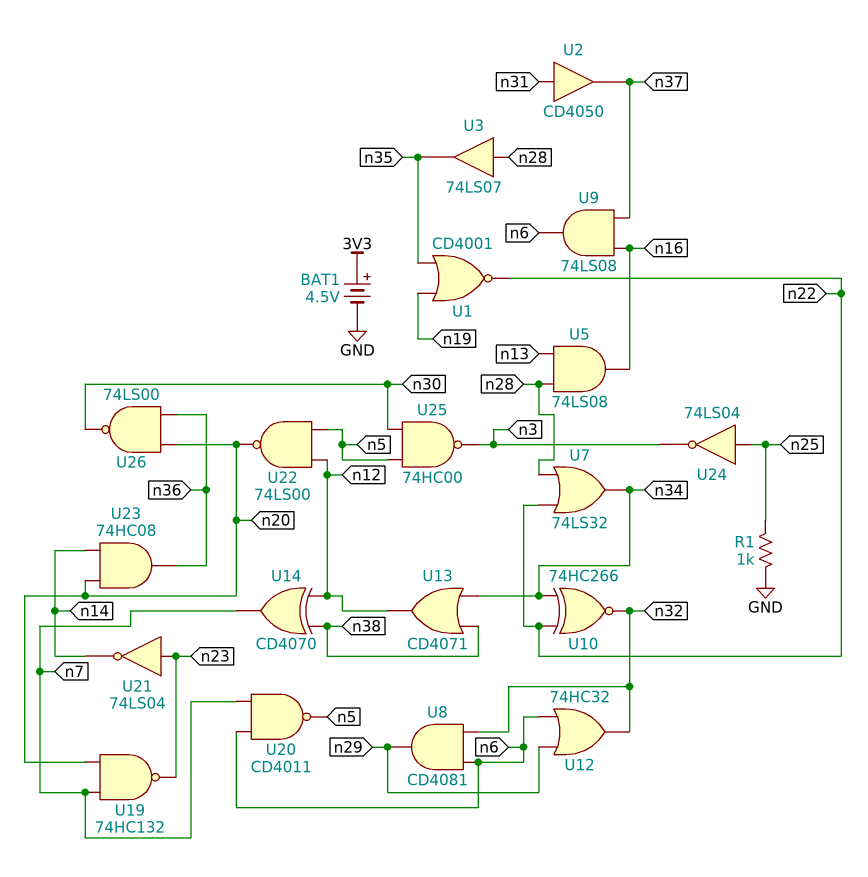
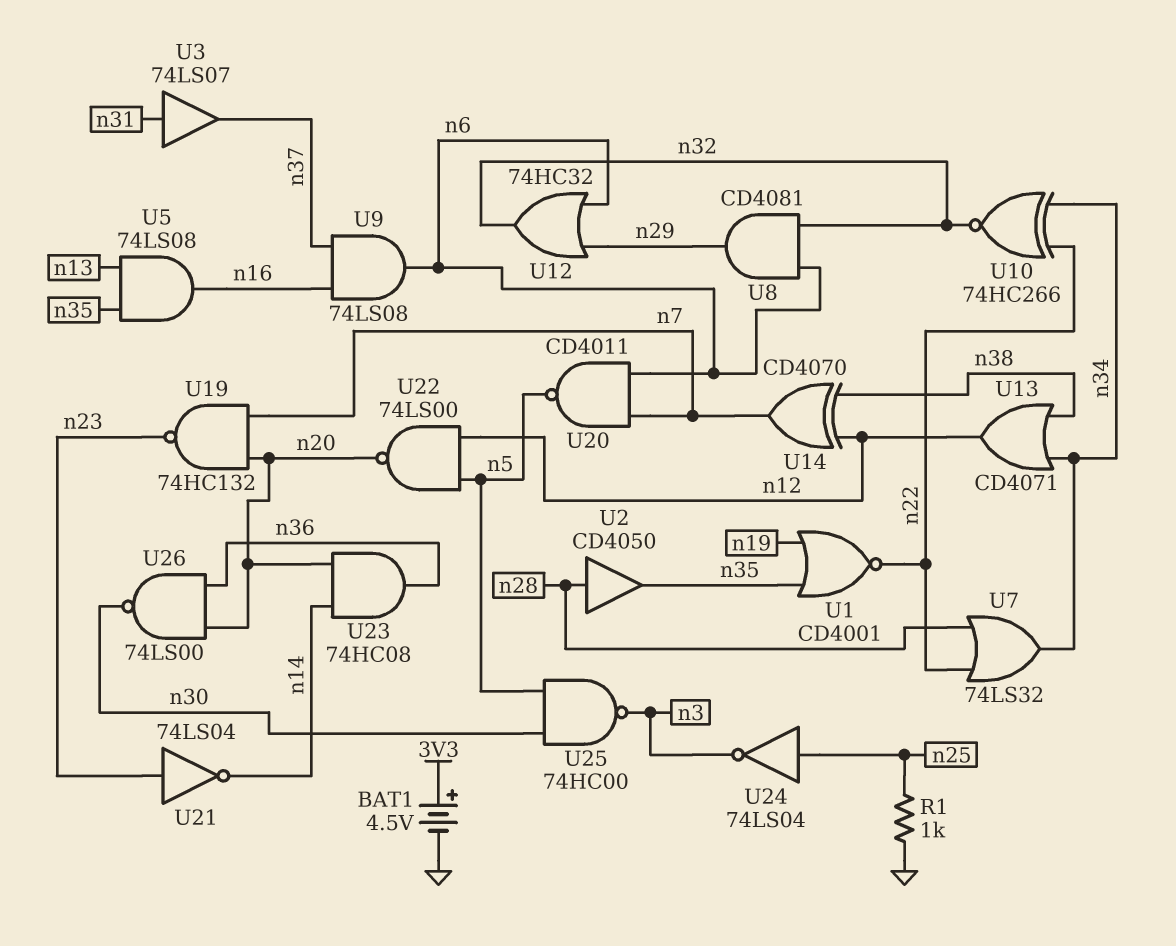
U2: buffer CD4050 (in n31, out n37) -> buffer CD4050 (in n28, out n35)
U3: buffer 74LS07 (in n28, out n35) -> buffer 74LS07 (in n31, out n37)
U5: AND 74LS08 (in n13, in n28, out n16) -> AND 74LS08 (in n13, in n35, out n16)

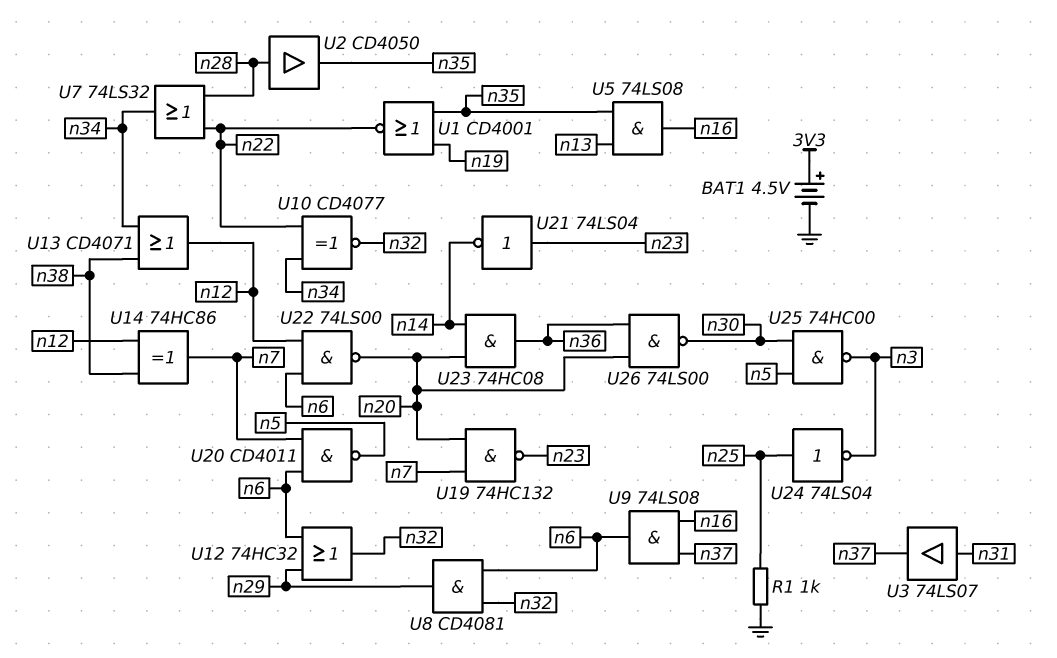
U10: XNOR 74HC266 (in n22, in n34, out n32) -> XNOR CD4077 (in n22, in n34, out n32)
U14: XOR CD4070 (in n12, in n38, out n7) -> XOR 74HC86 (in n12, in n38, out n7)
U22: NAND 74LS00 (in n5, in n12, out n20) -> NAND 74LS00 (in n6, in n12, out n20)

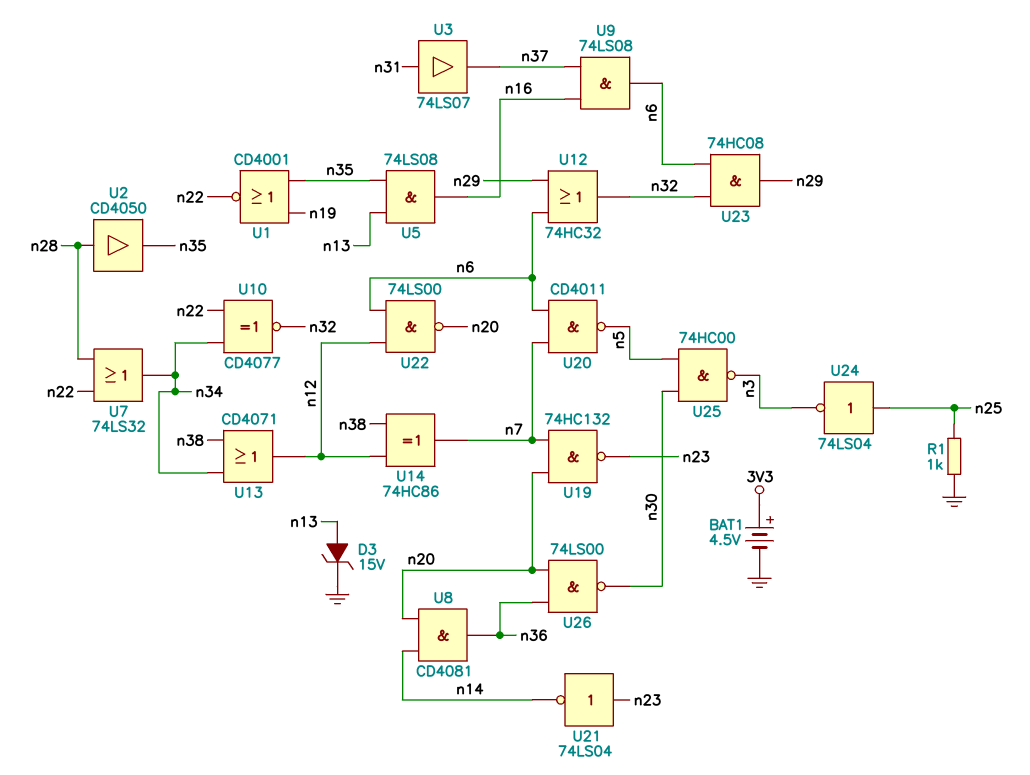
D3: none -> zener 15V (A n13, K GND)
U8: AND CD4081 (in n6, in n32, out n29) -> AND CD4081 (in n14, in n20, out n36)
U23: AND 74HC08 (in n14, in n20, out n36) -> AND 74HC08 (in n6, in n32, out n29)

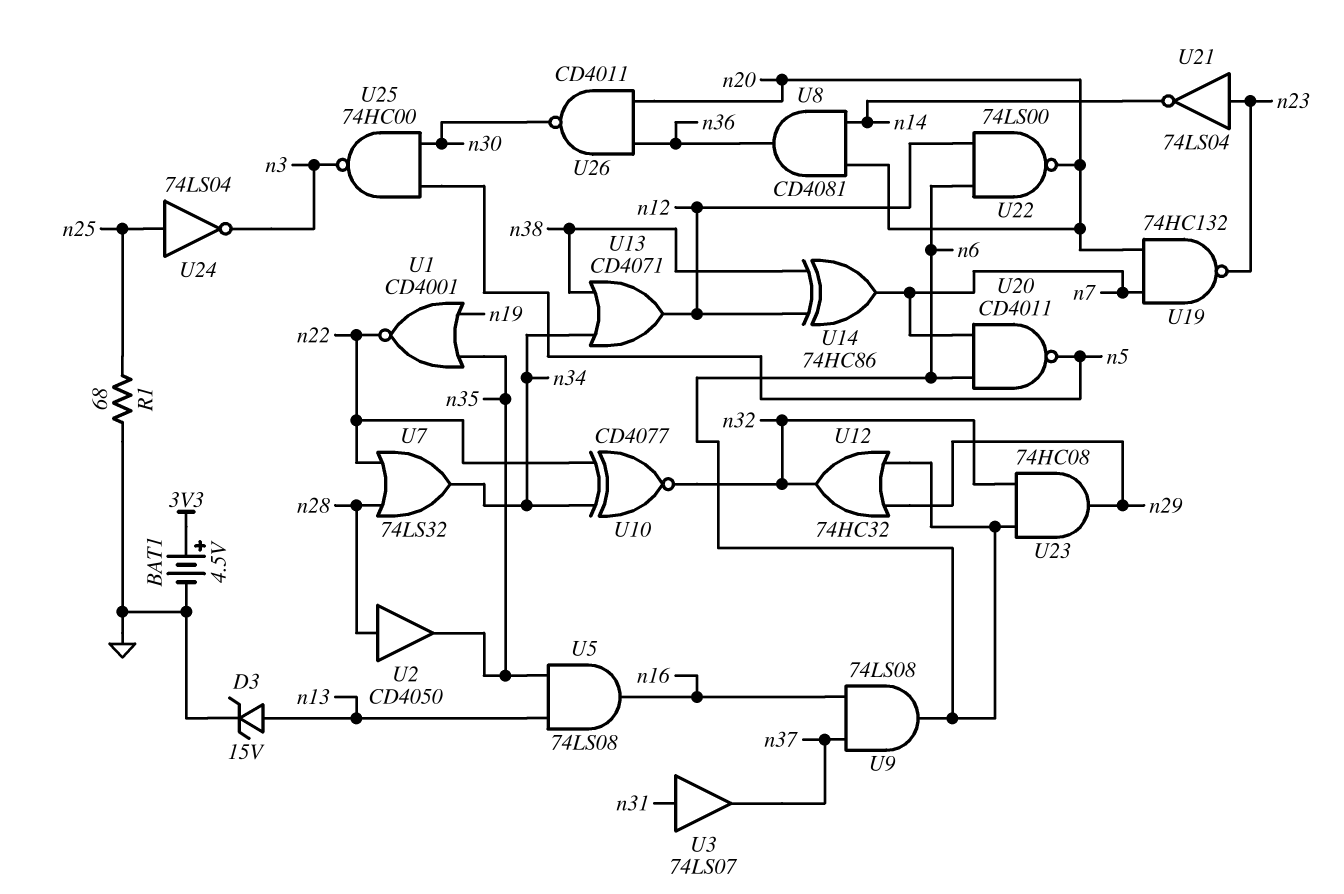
R1: 1k (GND, n25) -> 68 (GND, n25)
U26: NAND 74LS00 (in n20, in n36, out n30) -> NAND CD4011 (in n20, in n36, out n30)

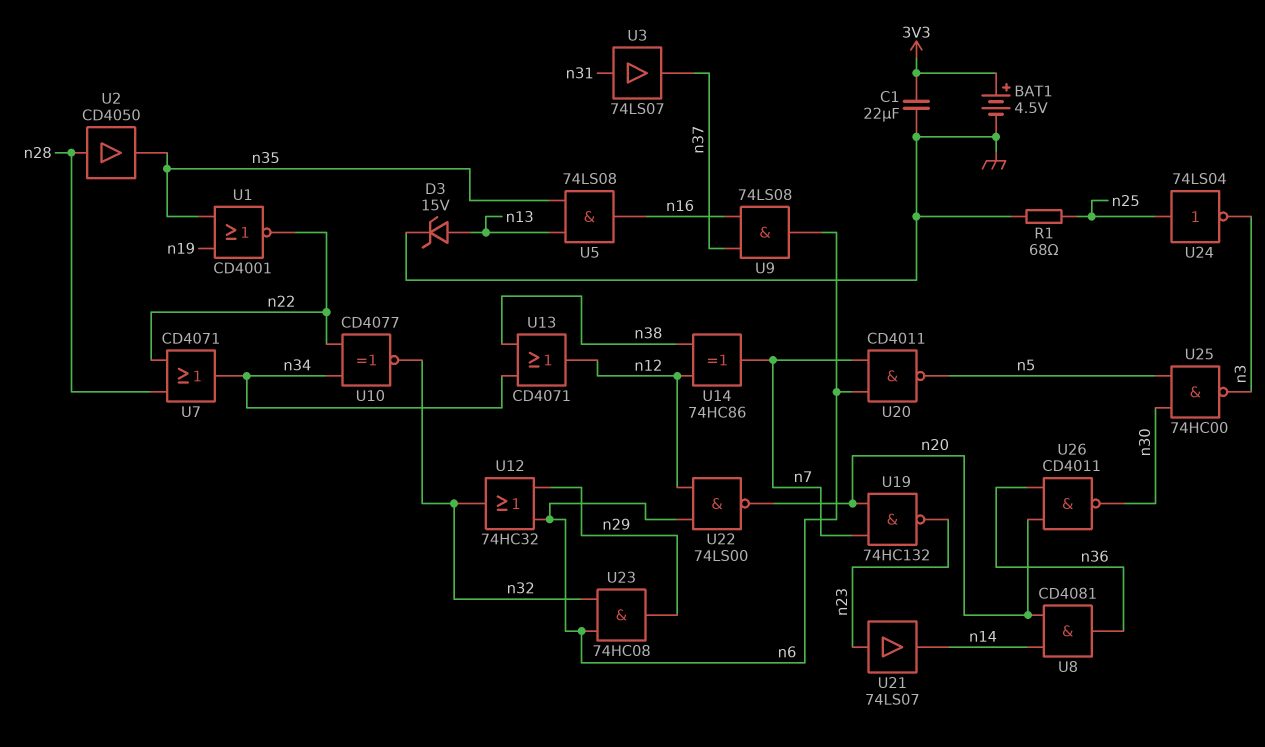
C1: none -> 22uF (3V3, GND)
U7: OR 74LS32 (in n22, in n28, out n34) -> OR CD4071 (in n22, in n28, out n34)
U21: NOT 74LS04 (in n23, out n14) -> buffer 74LS07 (in n23, out n14)

